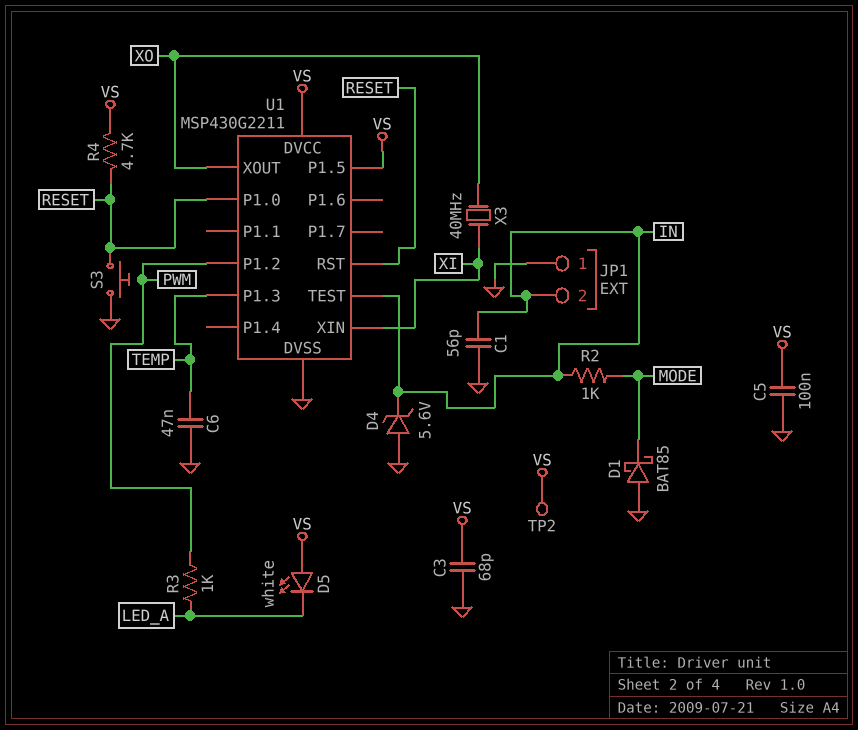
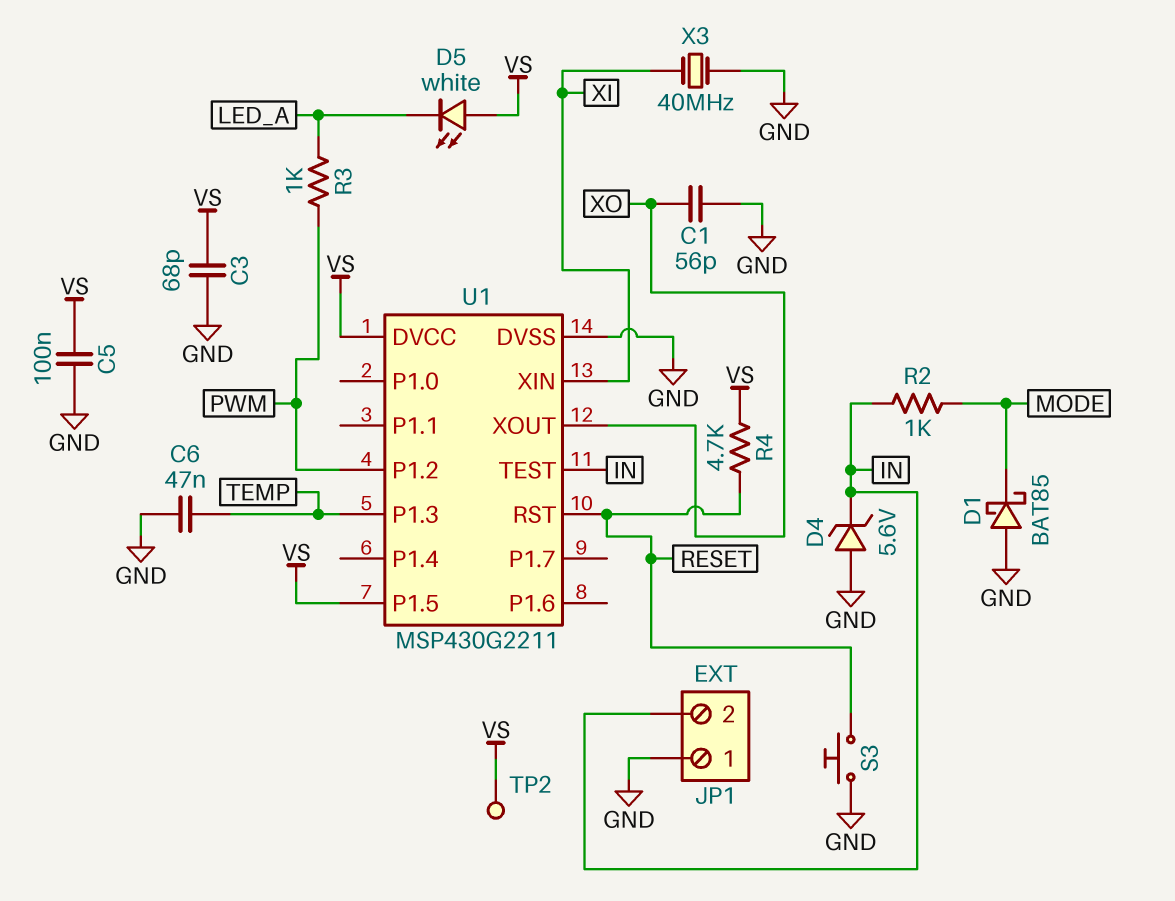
C1: 56pF (GND, IN) -> 56pF (GND, XO)
U1 pin P1.0: RESET -> none
X3: 40MHz (XI, XO) -> 40MHz (GND, XI)

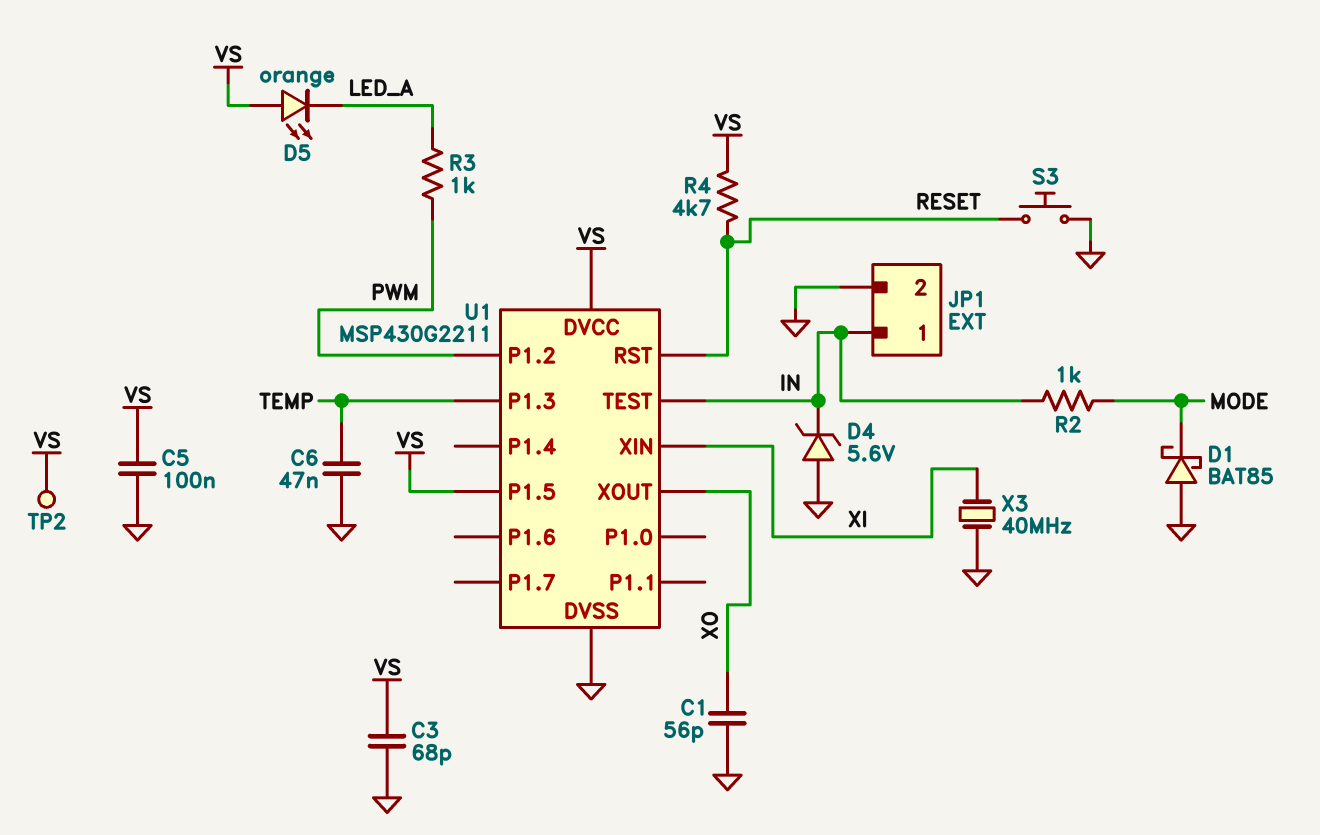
D5: LED white (A VS, K LED_A) -> LED orange (A VS, K LED_A)
JP1 pin 1: GND -> IN
JP1 pin 2: IN -> GND

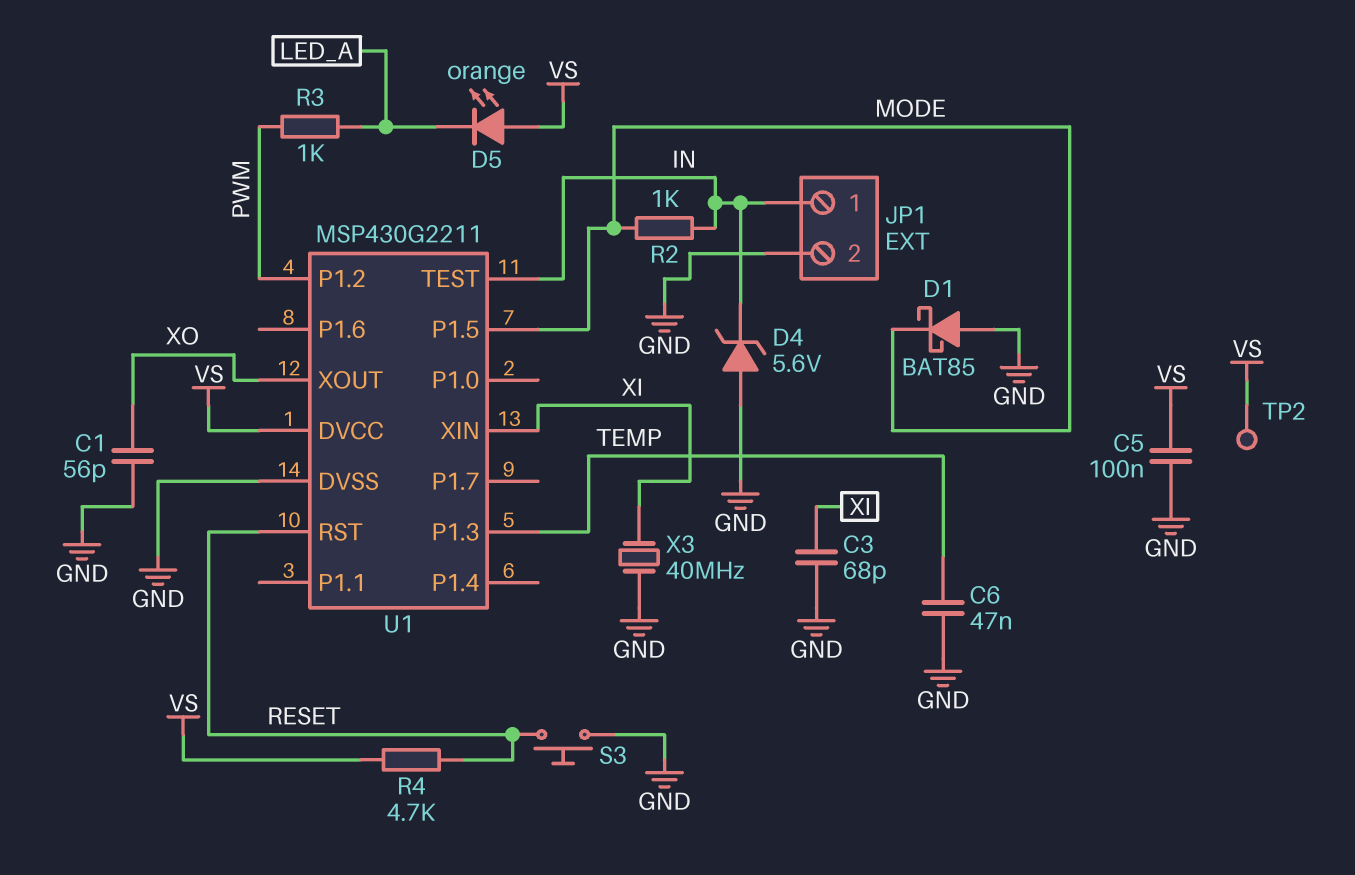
C3: 68pF (GND, VS) -> 68pF (GND, XI)
U1 pin P1.5: VS -> MODE

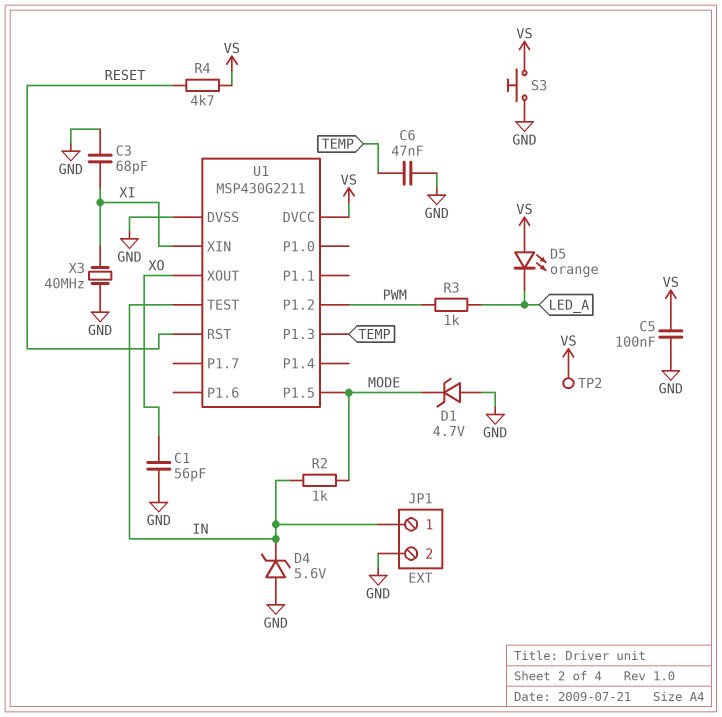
D1: schottky BAT85 (A GND, K MODE) -> zener 4.7V (A GND, K MODE)
S3: button (GND, RESET) -> button (GND, VS)

